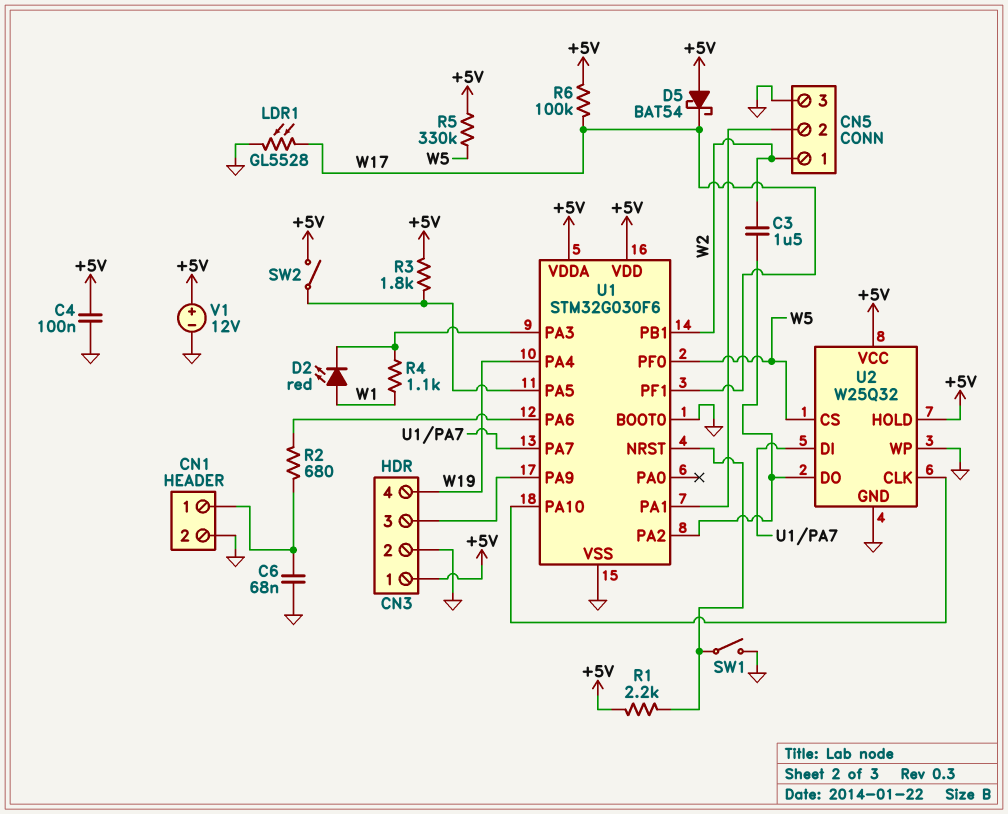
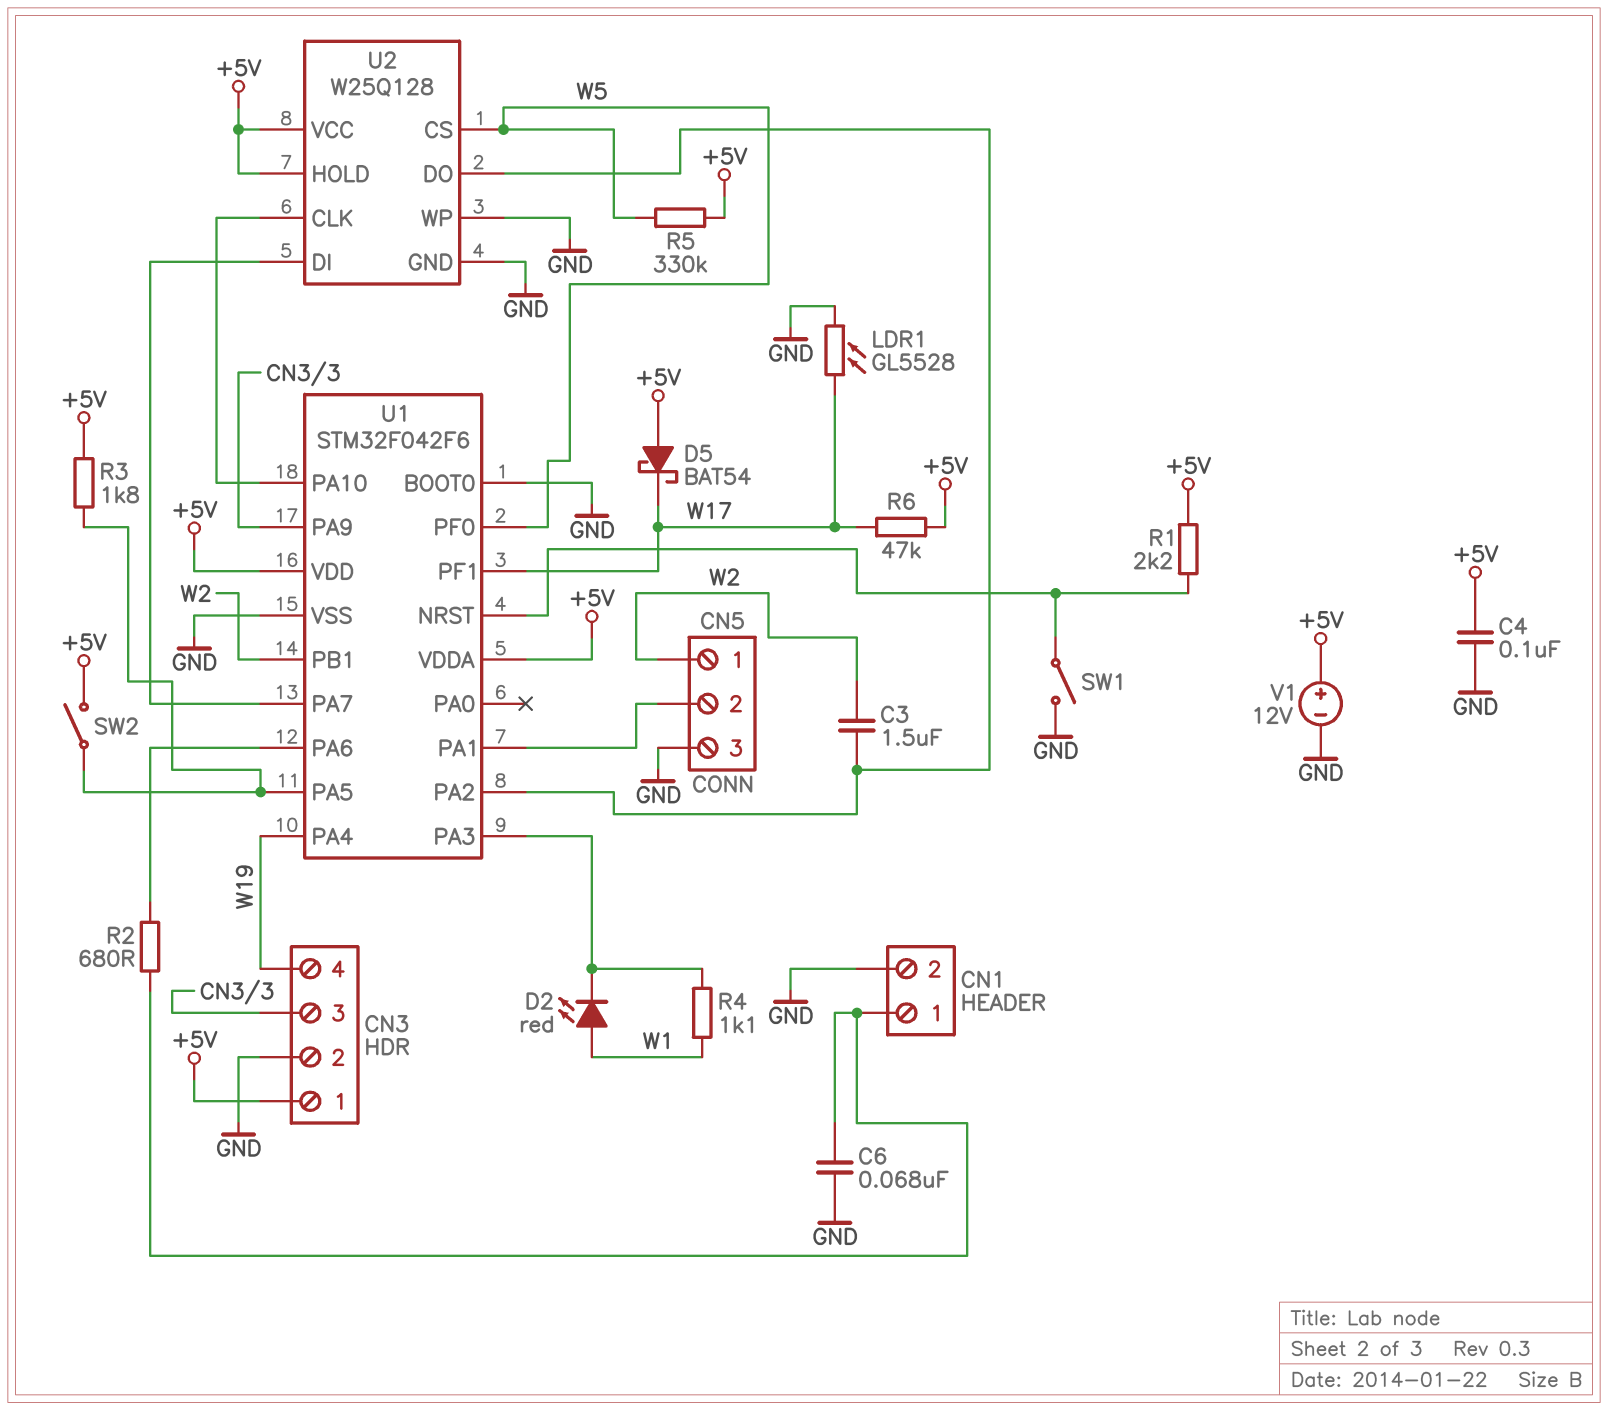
R6: 100k (+5V, W17) -> 47k (+5V, W17)
U1: STM32G030F6 -> STM32F042F6
U2: W25Q32 -> W25Q128

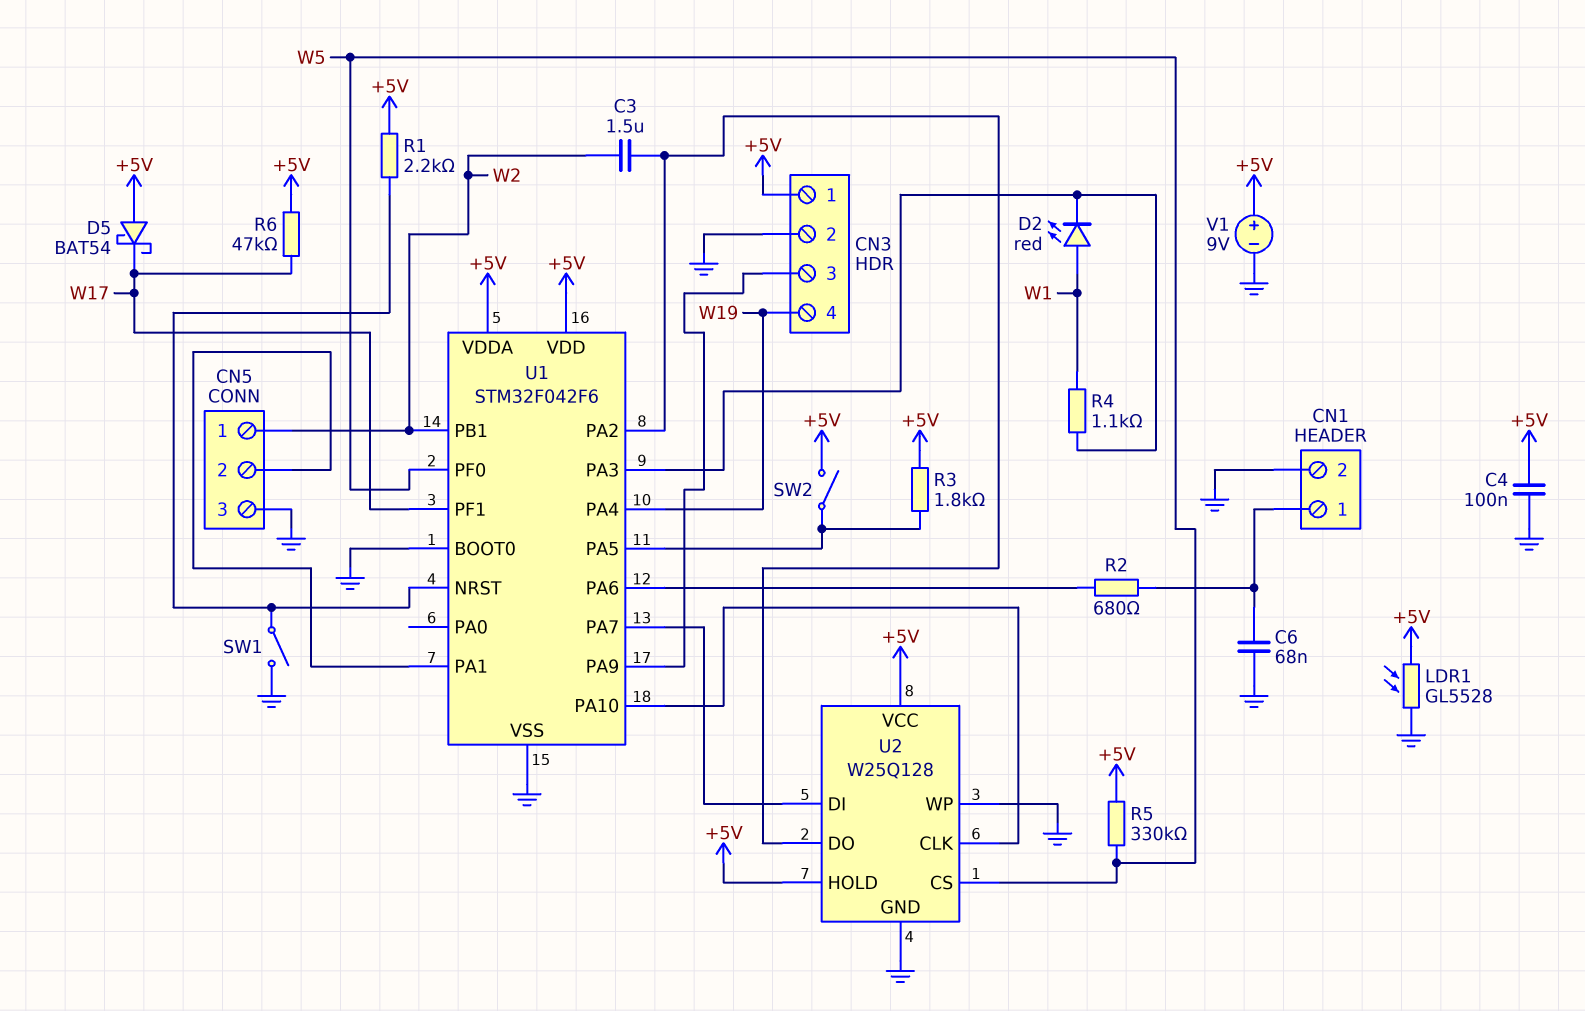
LDR1: GL5528 (GND, W17) -> GL5528 (+5V, GND)
V1: 12V (plus +5V, minus GND) -> 9V (plus +5V, minus GND)

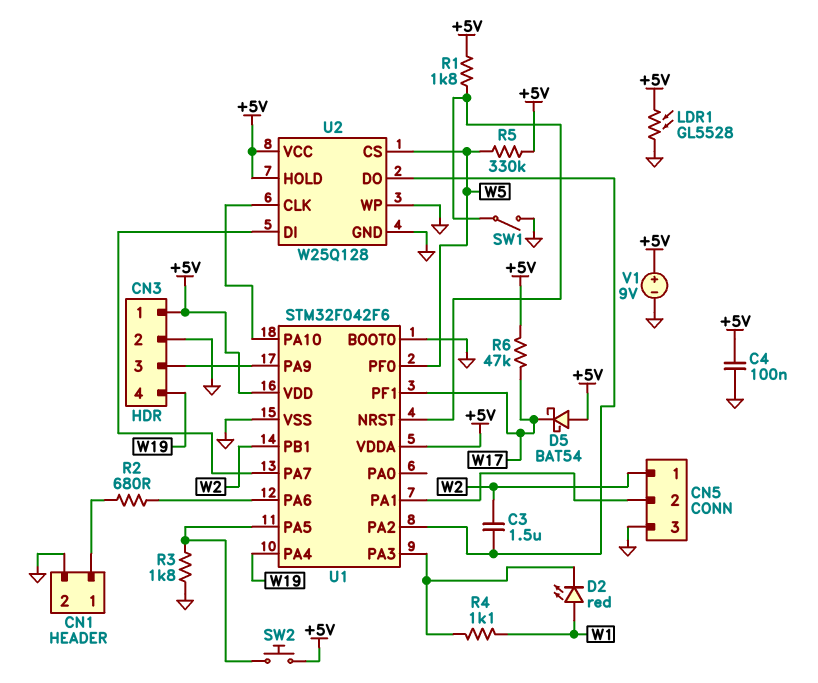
C6: 68nF (CN1/1, GND) -> none
R1: 2.2k (+5V, U1/NRST) -> 1.8k (+5V, U1/NRST)
R3: 1.8k (+5V, U1/PA5) -> 1.8k (GND, U1/PA5)
SW2: switch (+5V, U1/PA5) -> button (+5V, U1/PA5)

